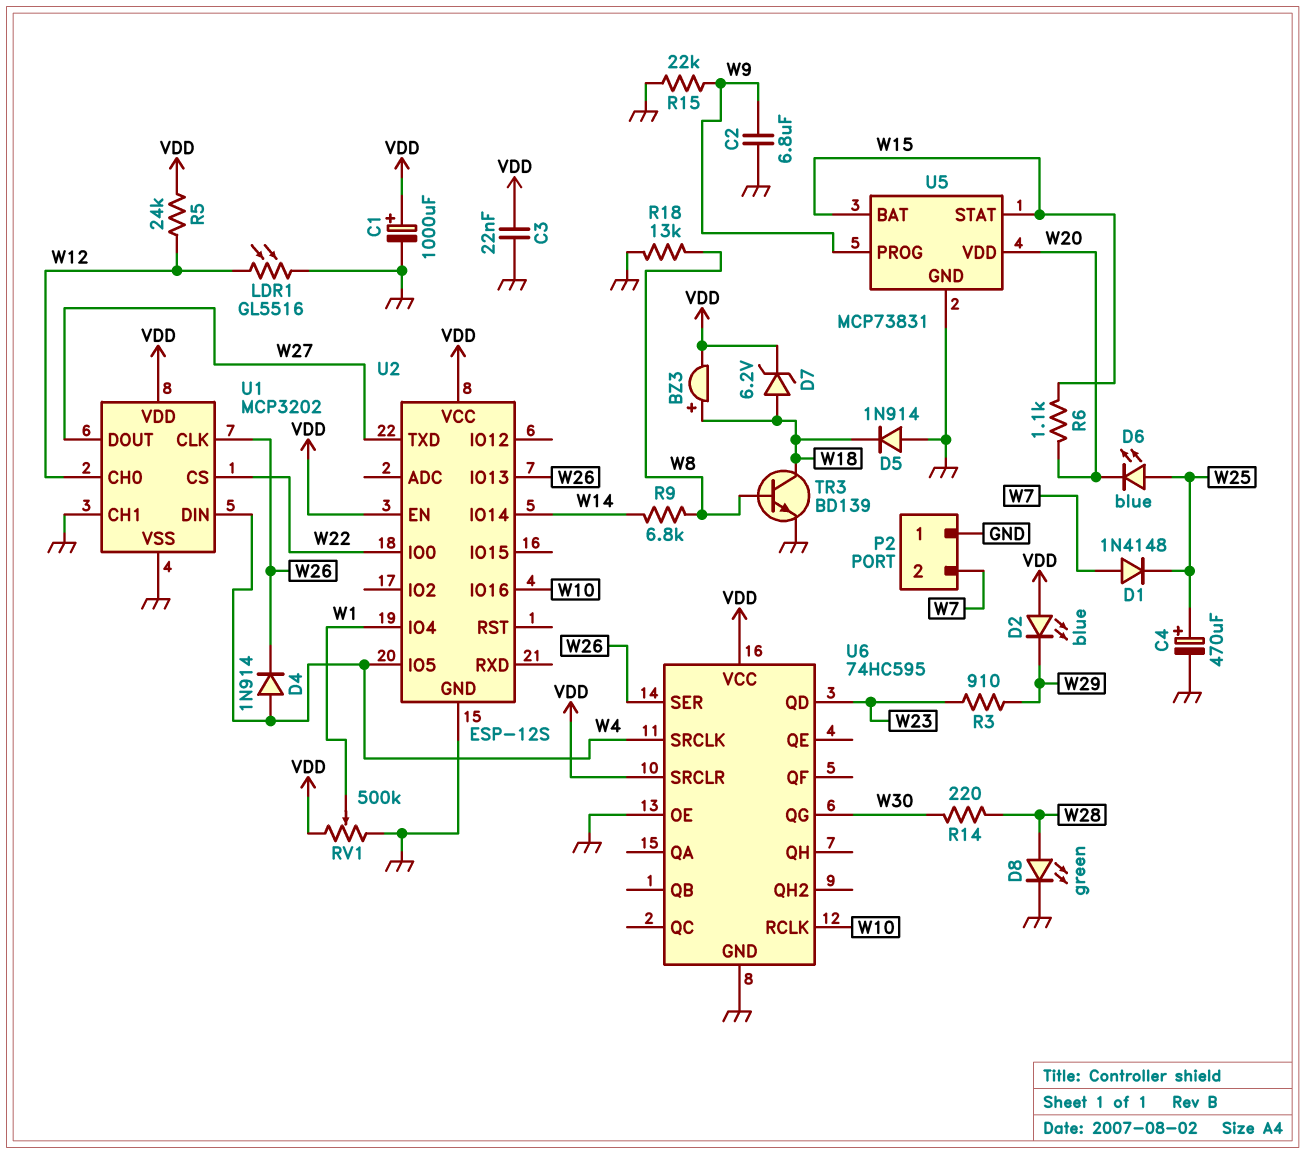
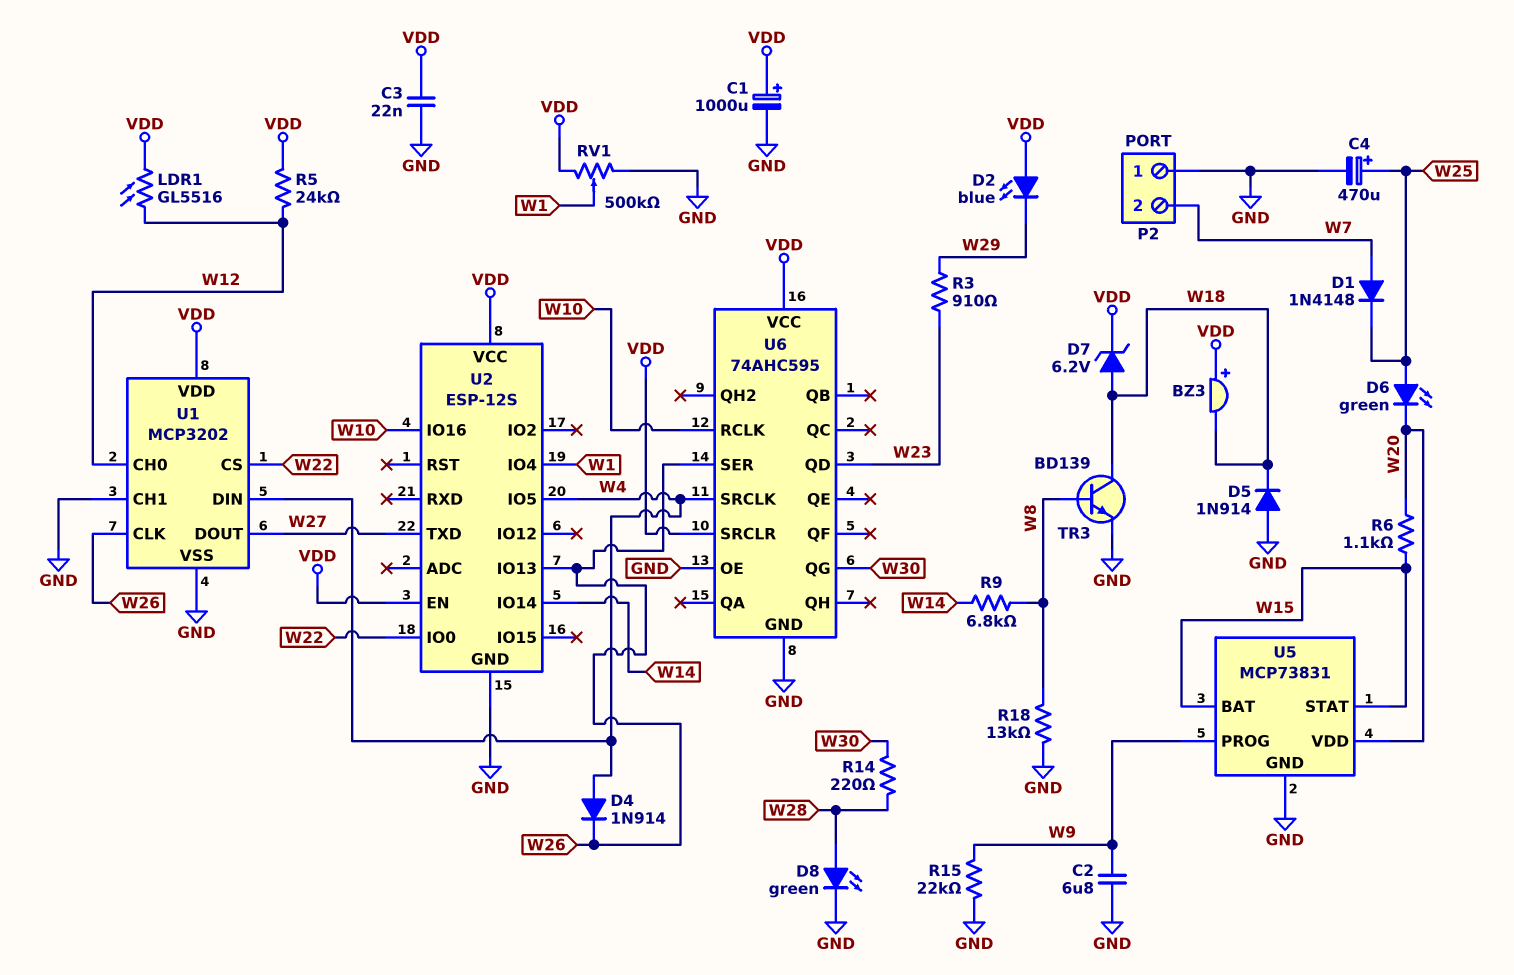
BZ3: buzzer (plus W18, minus VDD) -> buzzer (plus VDD, minus W18)
D6: LED blue (A W25, K W20) -> LED green (A W25, K W20)
LDR1: GL5516 (GND, W12) -> GL5516 (VDD, W12)
U6: 74HC595 -> 74AHC595

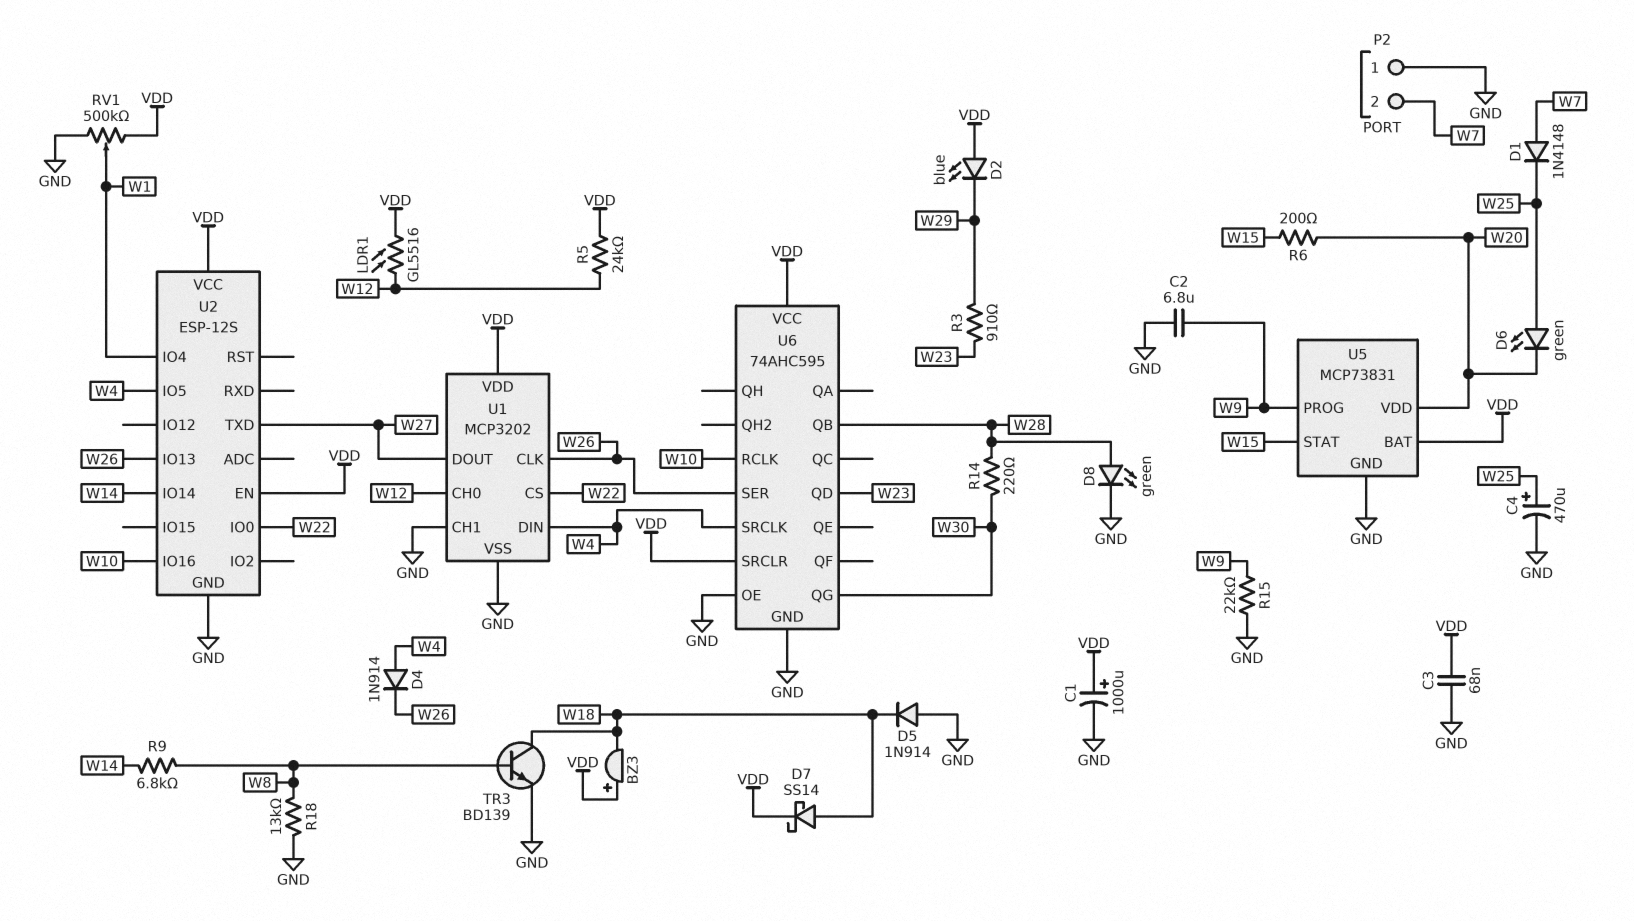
C3: 22nF (GND, VDD) -> 68nF (GND, VDD)
D7: zener 6.2V (A W18, K VDD) -> schottky SS14 (A W18, K VDD)
R6: 1.1k (W15, W20) -> 200 (W15, W20)
U5 pin BAT: W15 -> VDD
U6 pin QB: none -> W28

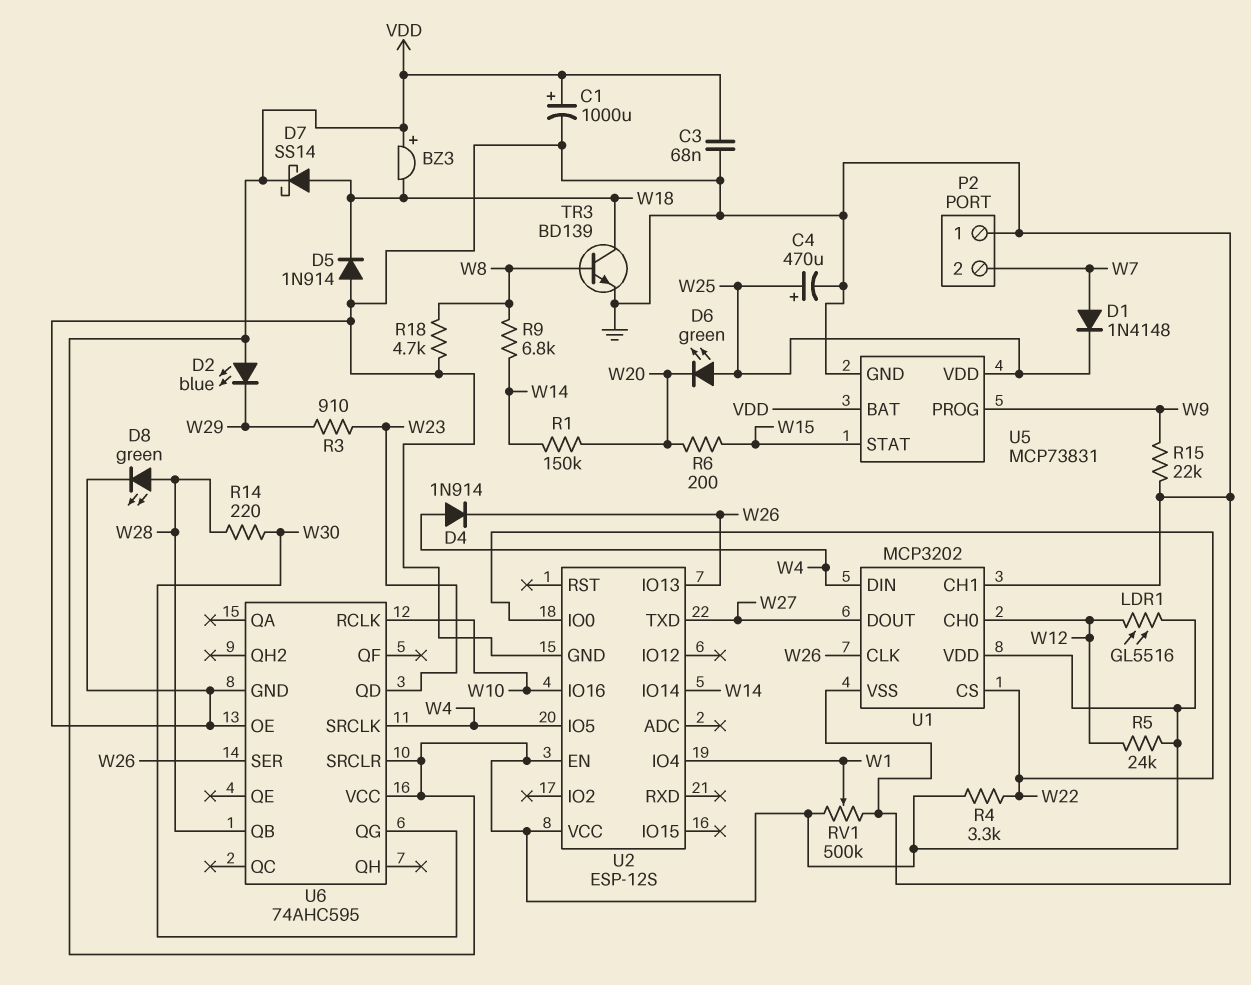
C2: 6.8uF (GND, W9) -> none
R1: none -> 150k (W14, W20)
R4: none -> 3.3k (VDD, W22)
R18: 13k (GND, W8) -> 4.7k (GND, W8)
U5 pin VDD: W20 -> W25

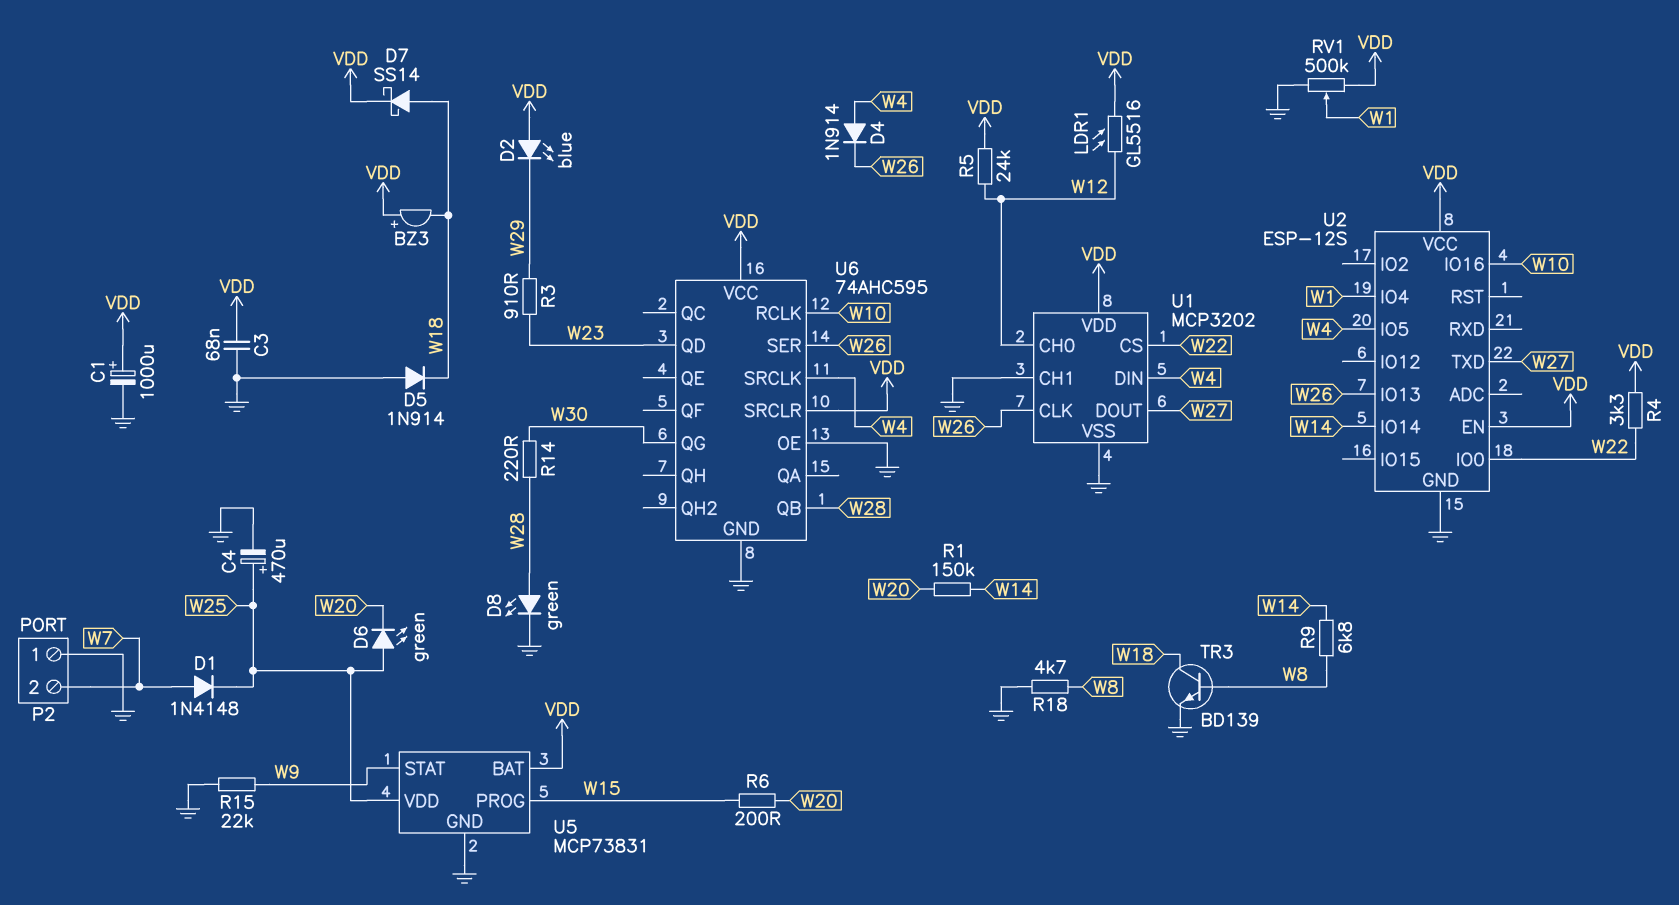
U5 pin PROG: W9 -> W15
U5 pin STAT: W15 -> W9

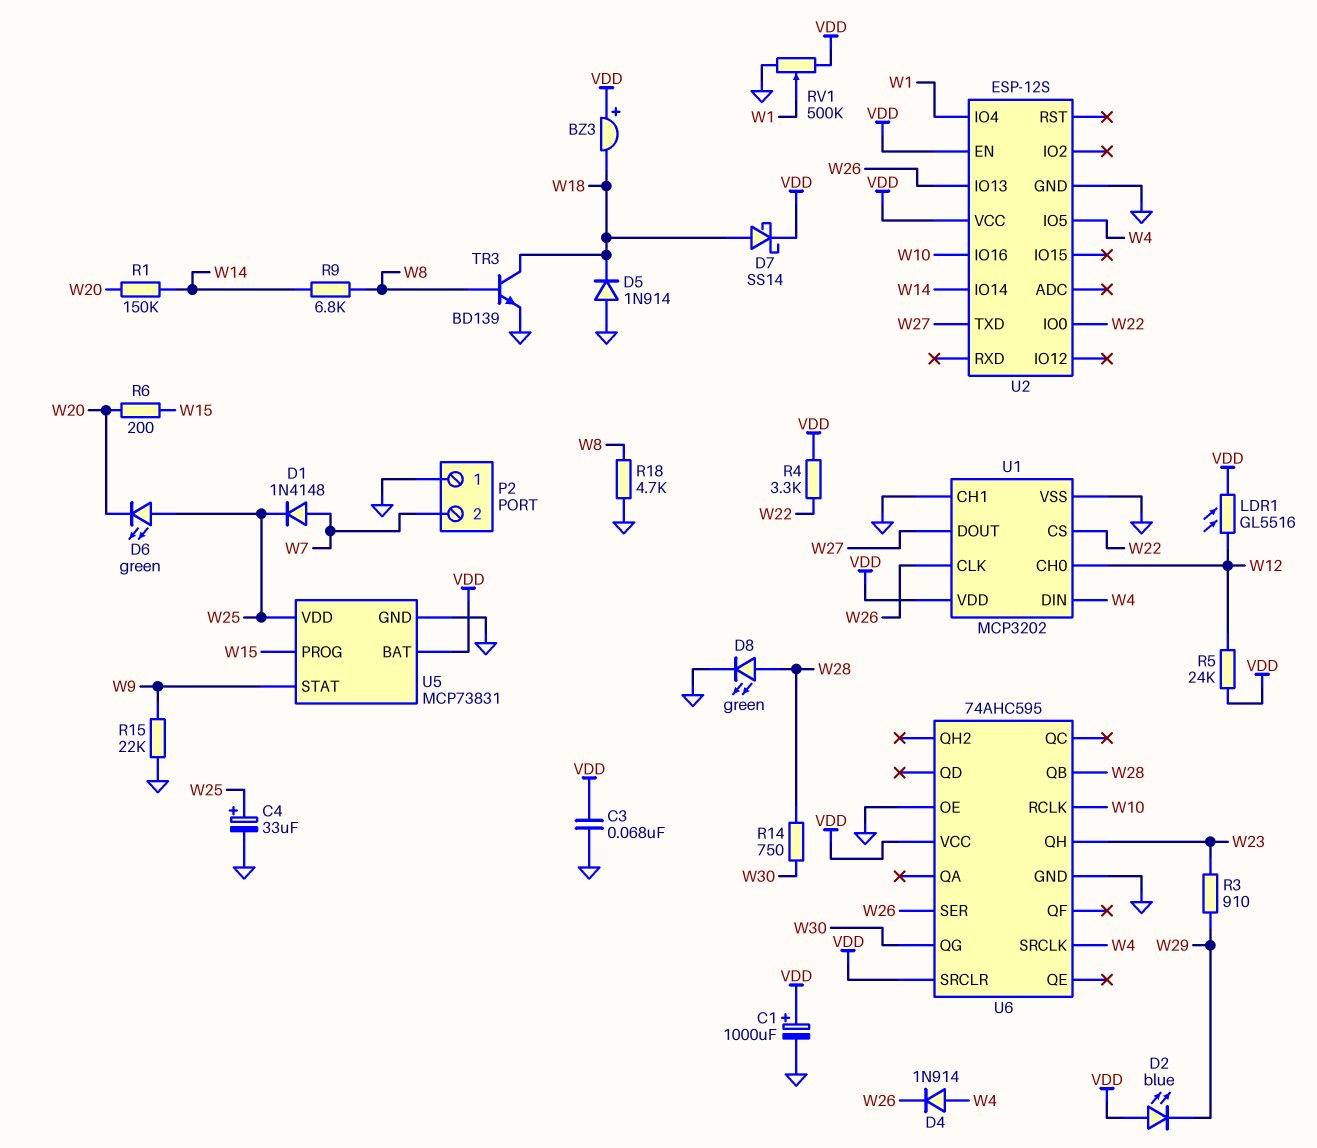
C4: 470uF (plus W25, minus GND) -> 33uF (plus W25, minus GND)
R14: 220 (W28, W30) -> 750 (W28, W30)
U6 pin QD: W23 -> none
U6 pin QH: none -> W23

